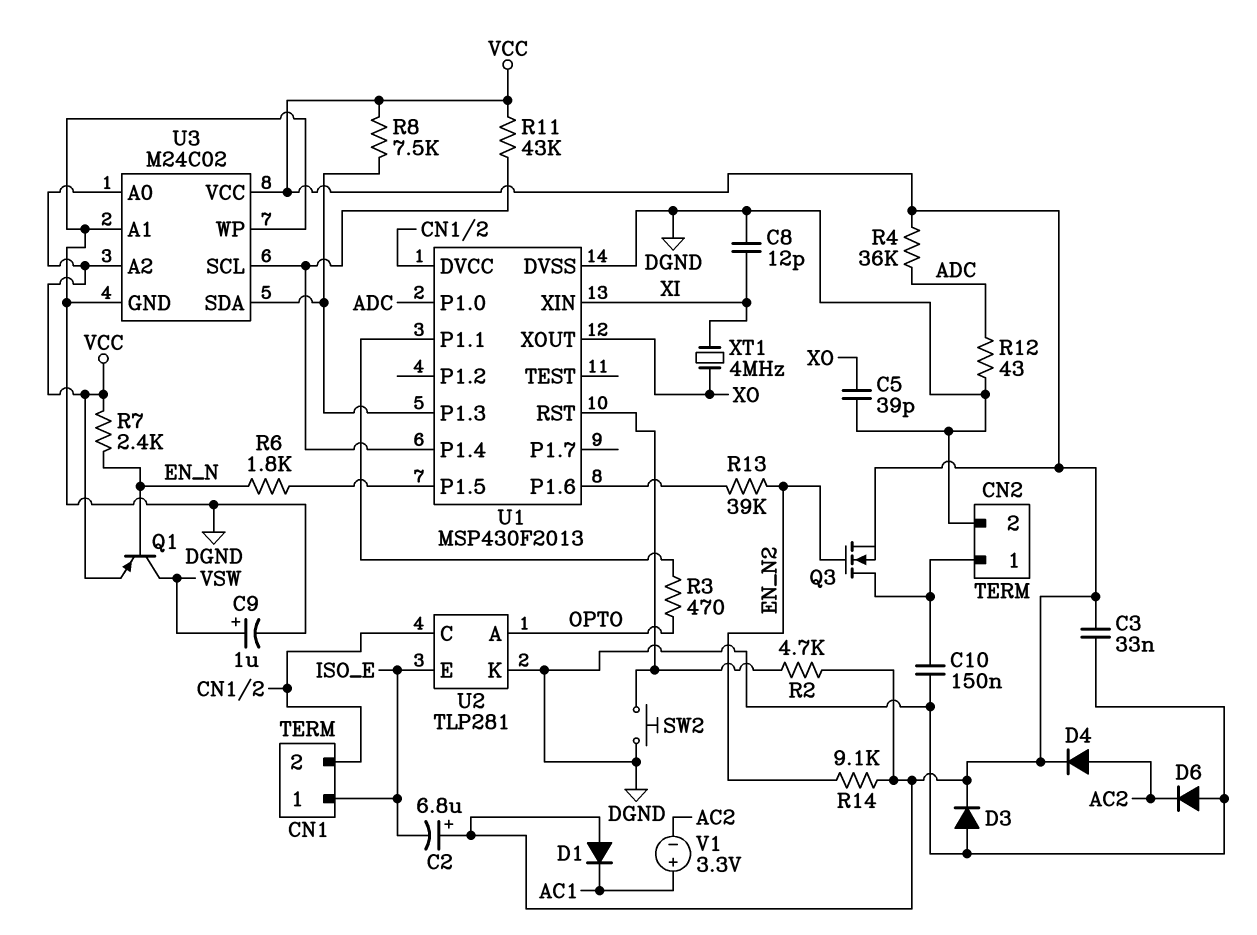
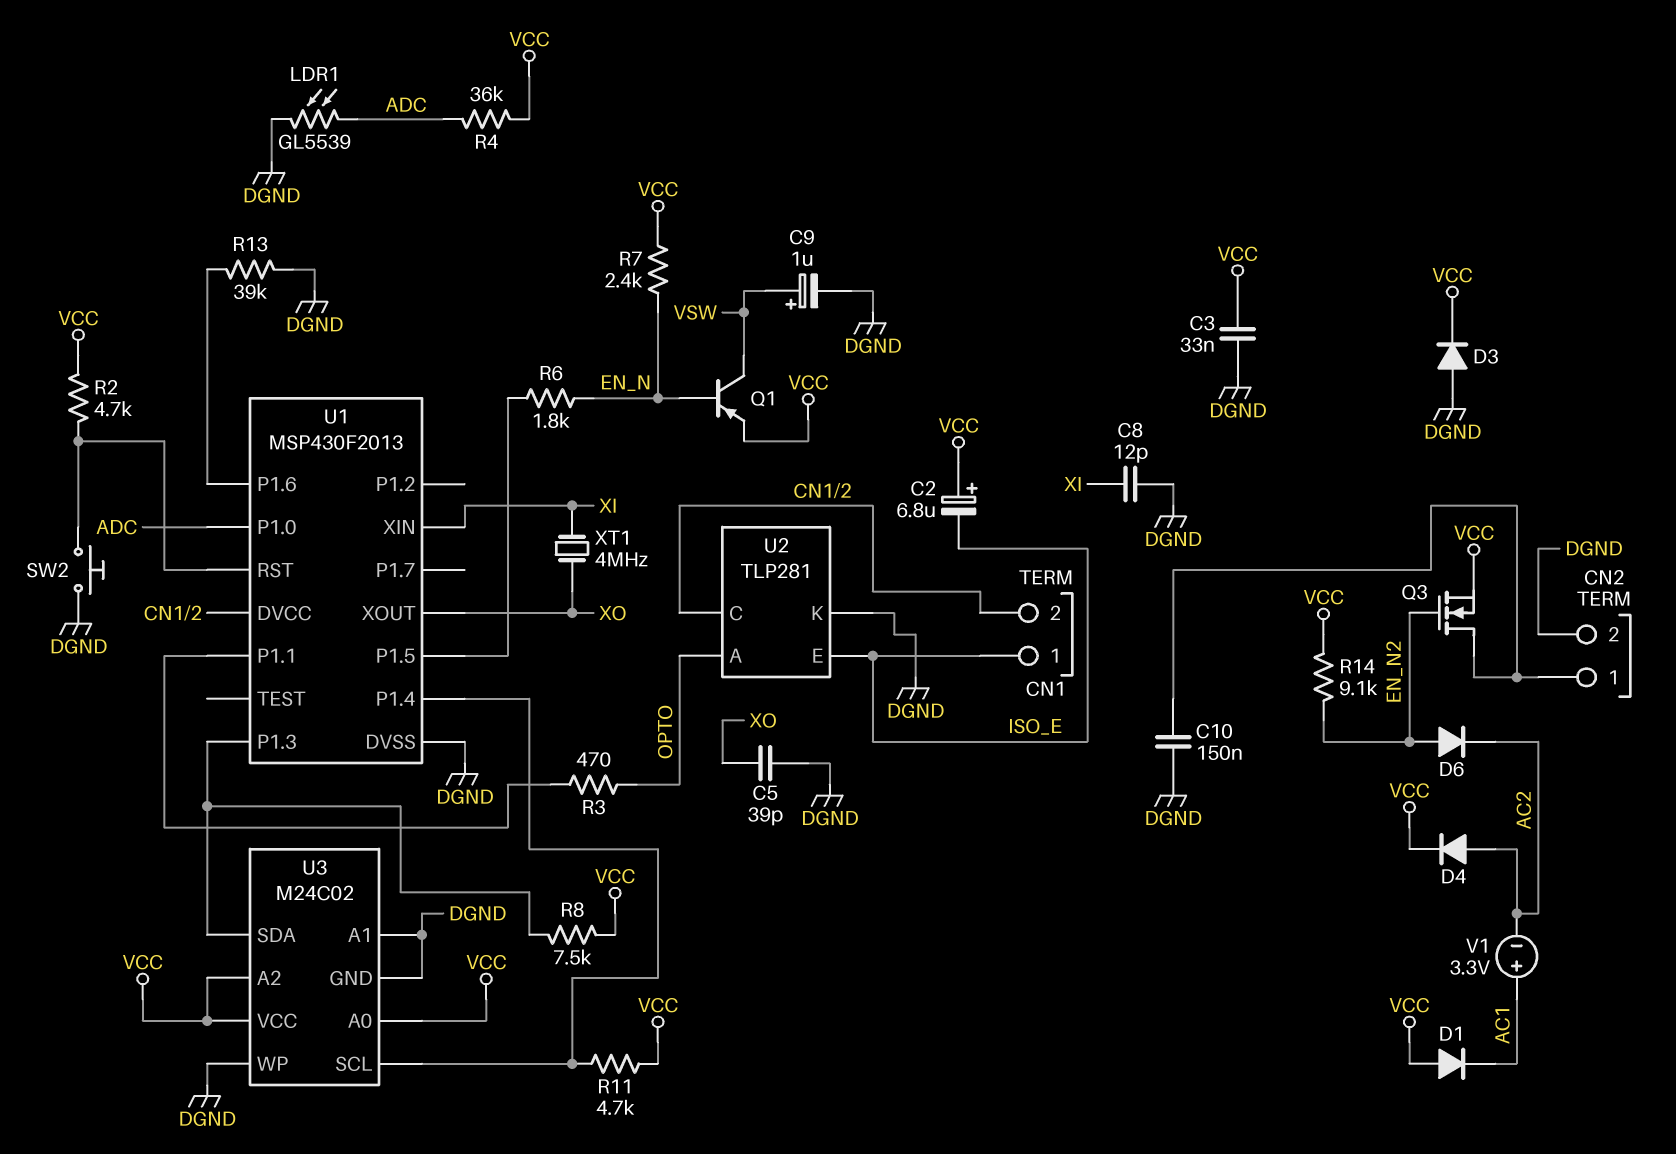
D6: diode (A DGND, K AC2) -> diode (A EN_N2, K AC2)
LDR1: none -> GL5539 (ADC, DGND)
R11: 43k (U1/P1.4, VCC) -> 4.7k (U1/P1.4, VCC)
R12: 43 (ADC, DGND) -> none
R13: 39k (EN_N2, U1/P1.6) -> 39k (DGND, U1/P1.6)

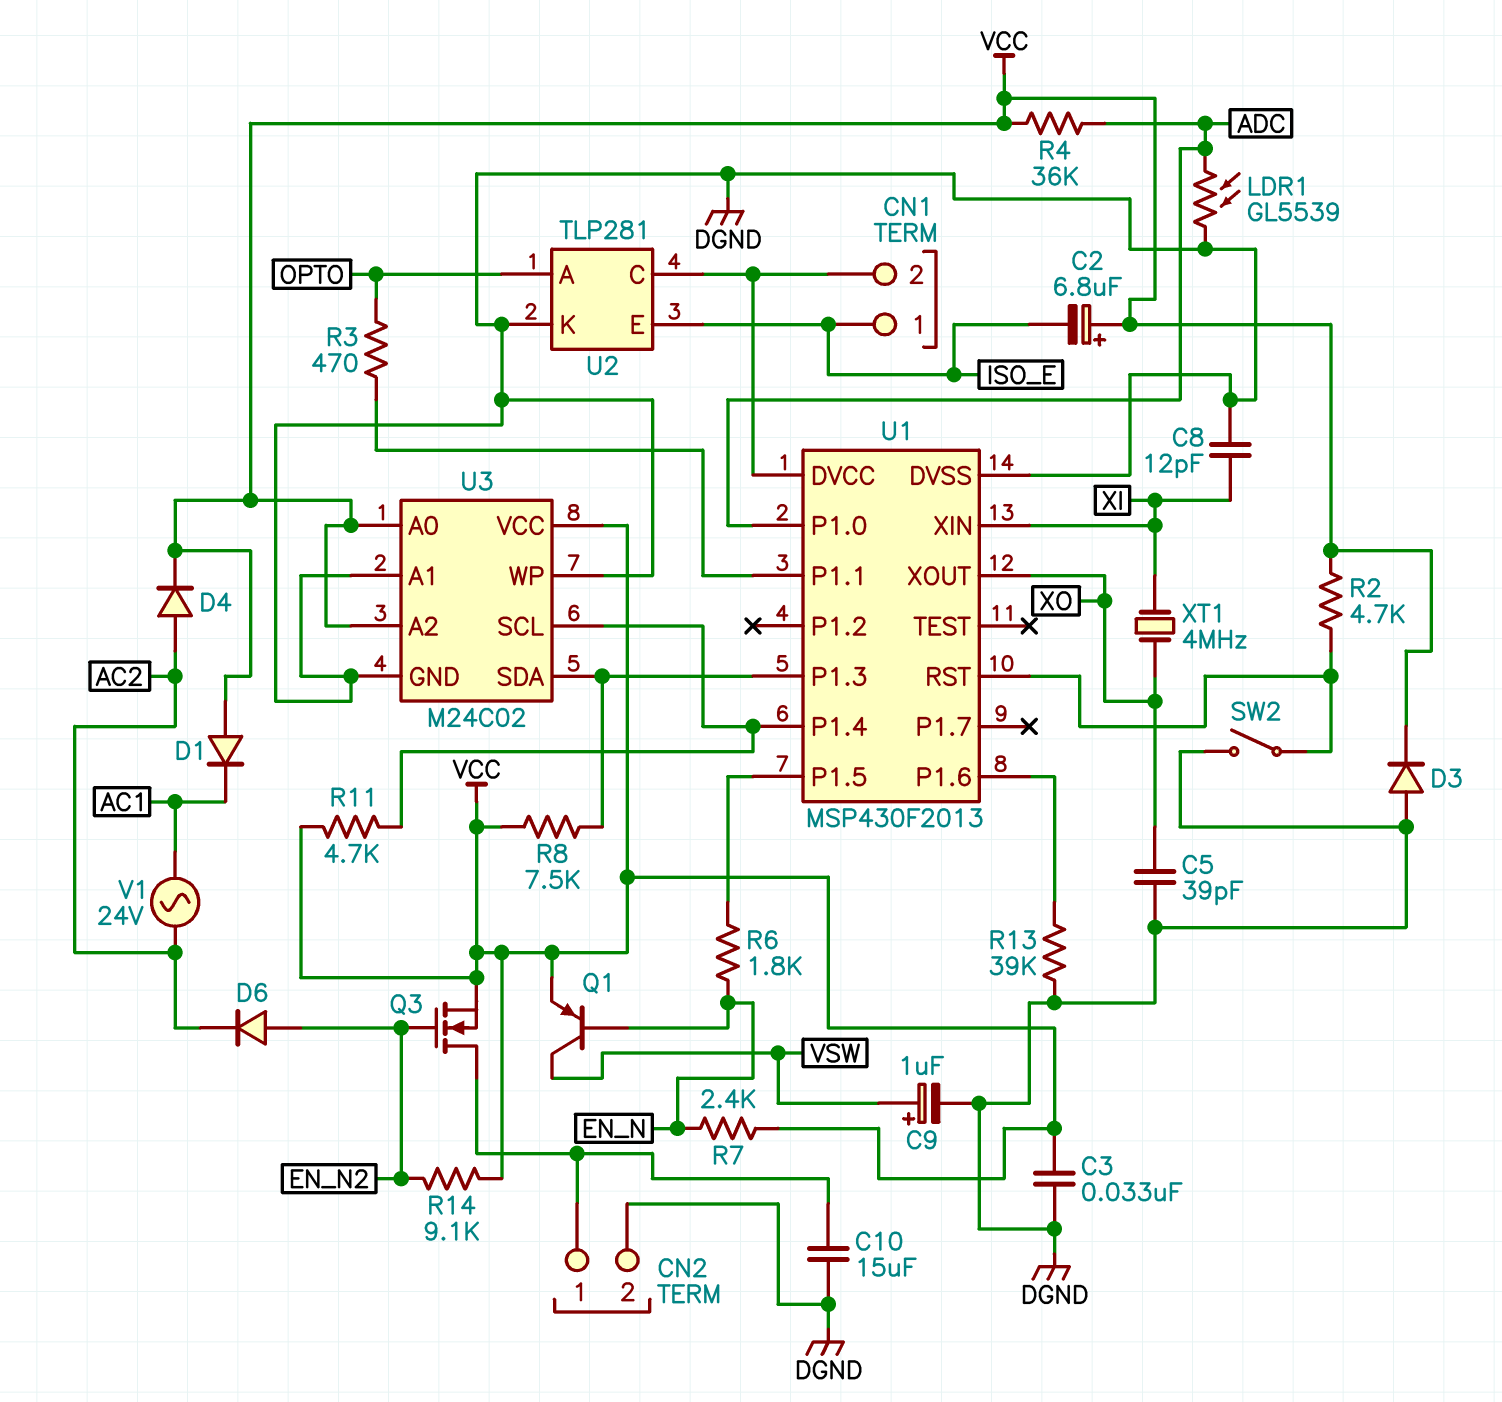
C10: 150nF (CN2/1, DGND) -> 15uF (CN2/1, DGND)
SW2: button (DGND, U1/RST) -> switch (DGND, U1/RST)
V1: 3.3V (plus AC1, minus AC2) -> AC 24V (AC1, AC2)

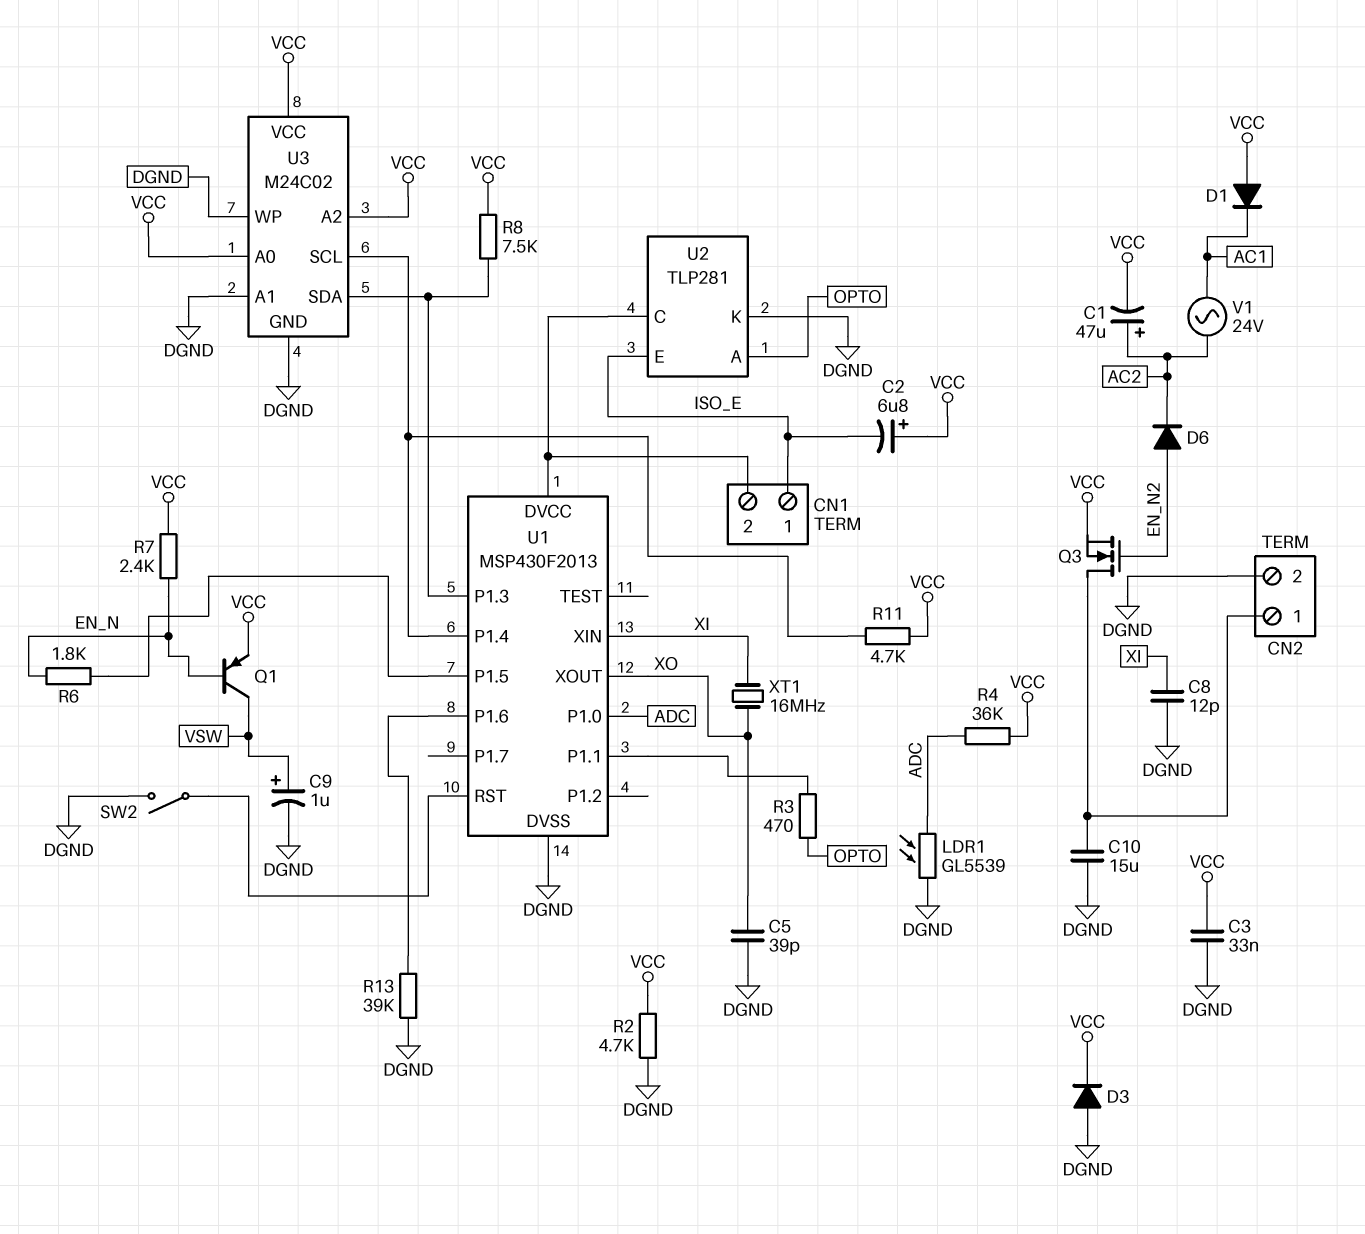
C1: none -> 47uF (plus AC2, minus VCC)
D4: diode (A AC2, K VCC) -> none
R2: 4.7k (U1/RST, VCC) -> 4.7k (DGND, VCC)
R14: 9.1k (EN_N2, VCC) -> none
XT1: 4MHz (XI, XO) -> 16MHz (XI, XO)

